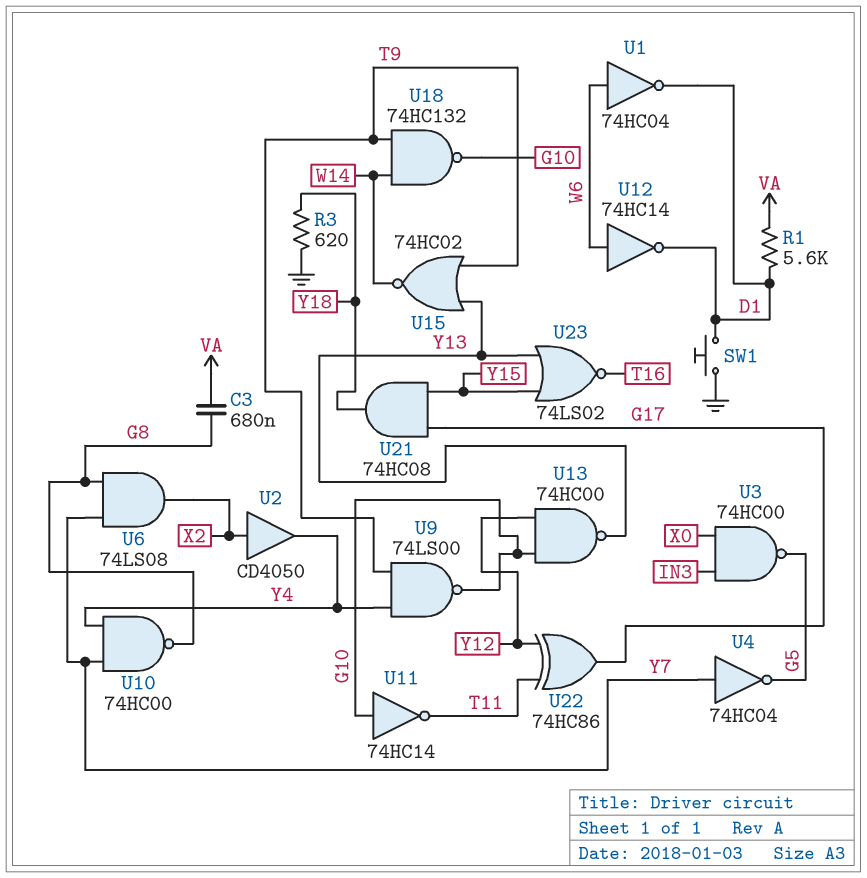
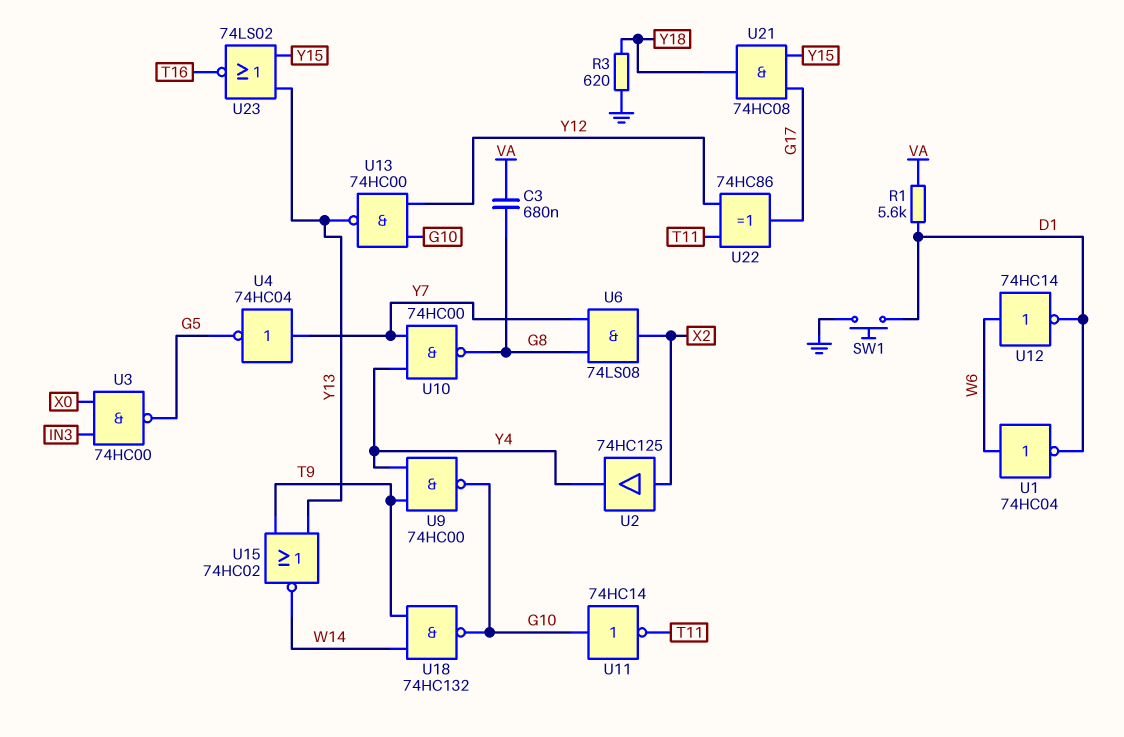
U2: buffer CD4050 (in X2, out Y4) -> buffer 74HC125 (in X2, out Y4)
U9: NAND 74LS00 (in T9, in Y4, out G10) -> NAND 74HC00 (in T9, in Y4, out G10)

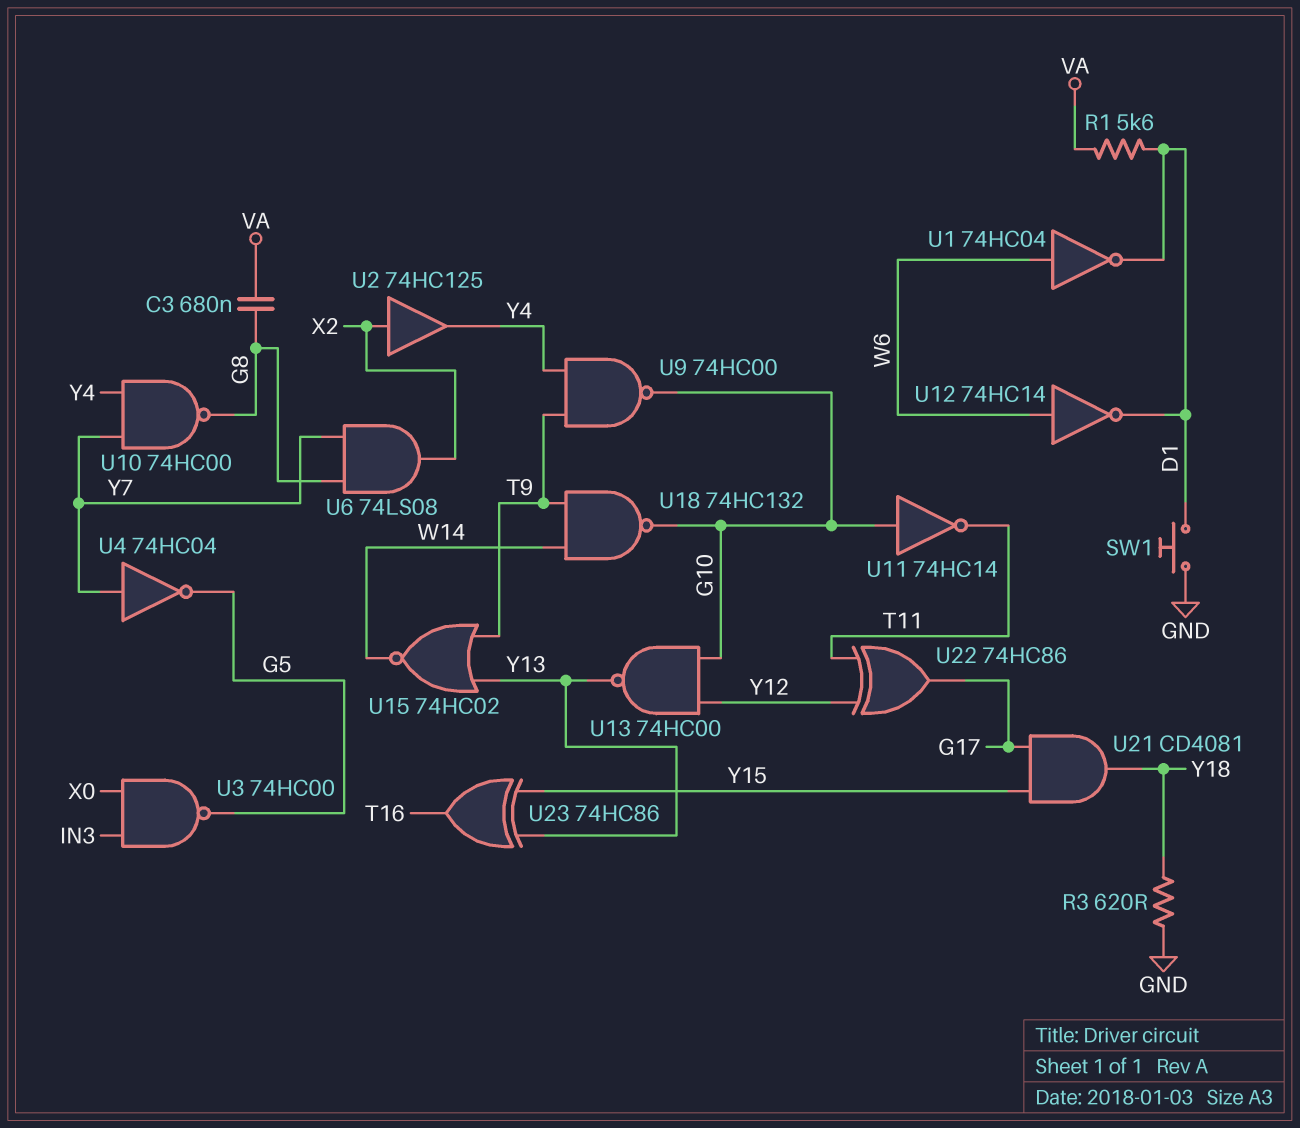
U21: AND 74HC08 (in G17, in Y15, out Y18) -> AND CD4081 (in G17, in Y15, out Y18)
U23: NOR 74LS02 (in Y13, in Y15, out T16) -> XOR 74HC86 (in Y13, in Y15, out T16)

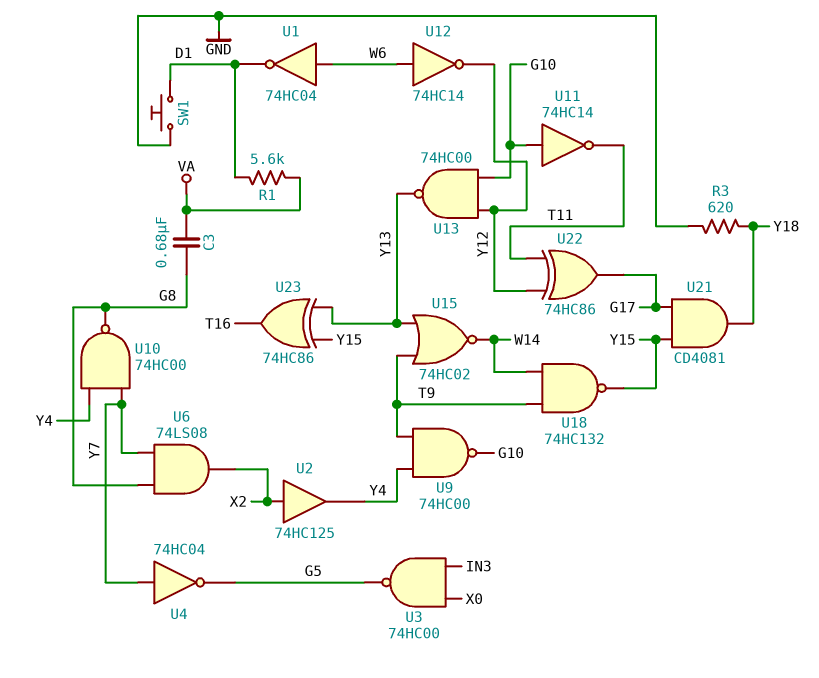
U12: NOT 74HC14 (in W6, out D1) -> NOT 74HC14 (in W6, out Y12)
U18: NAND 74HC132 (in T9, in W14, out G10) -> NAND 74HC132 (in T9, in W14, out Y15)

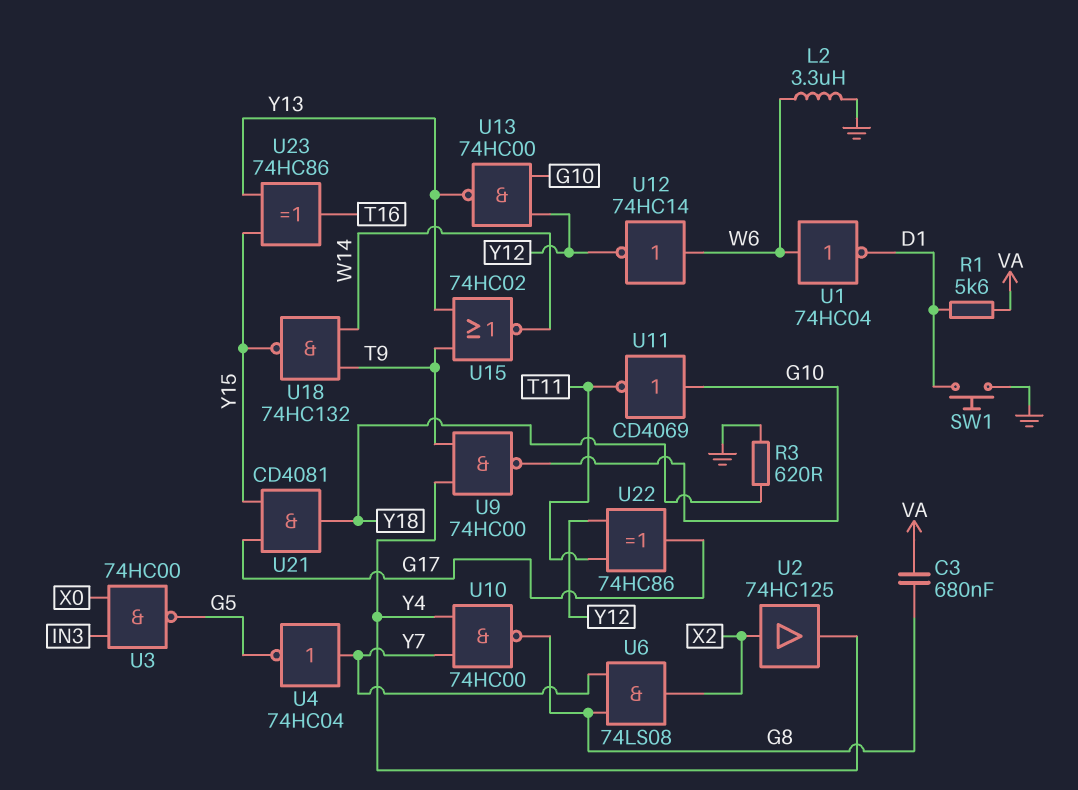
L2: none -> 3.3uH (GND, W6)
U11: NOT 74HC14 (in G10, out T11) -> NOT CD4069 (in G10, out T11)

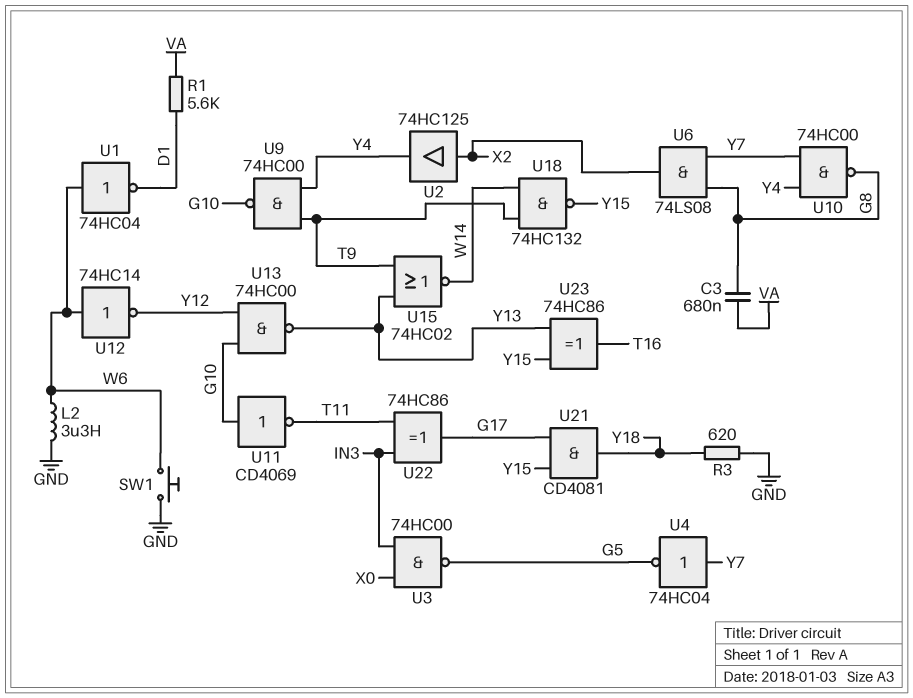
SW1: button (D1, GND) -> button (GND, W6)
U22: XOR 74HC86 (in T11, in Y12, out G17) -> XOR 74HC86 (in IN3, in T11, out G17)

